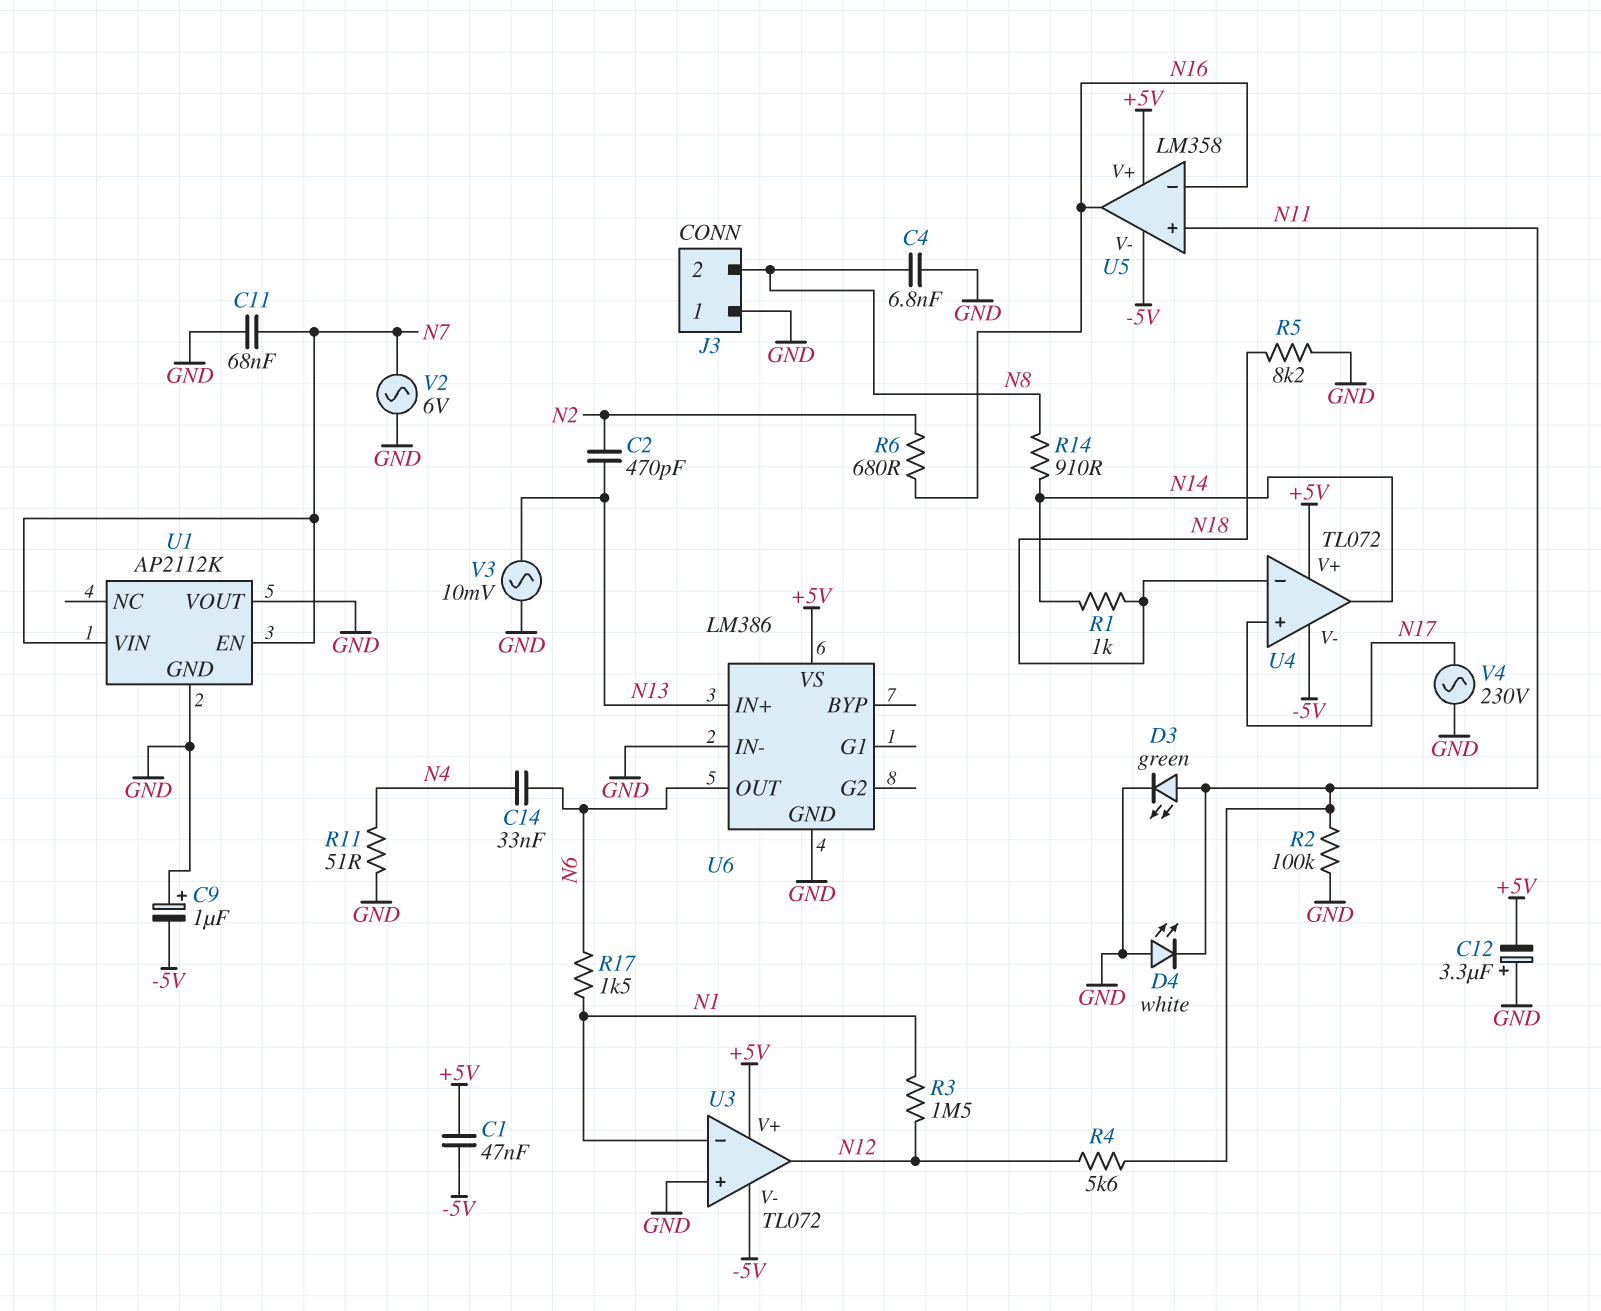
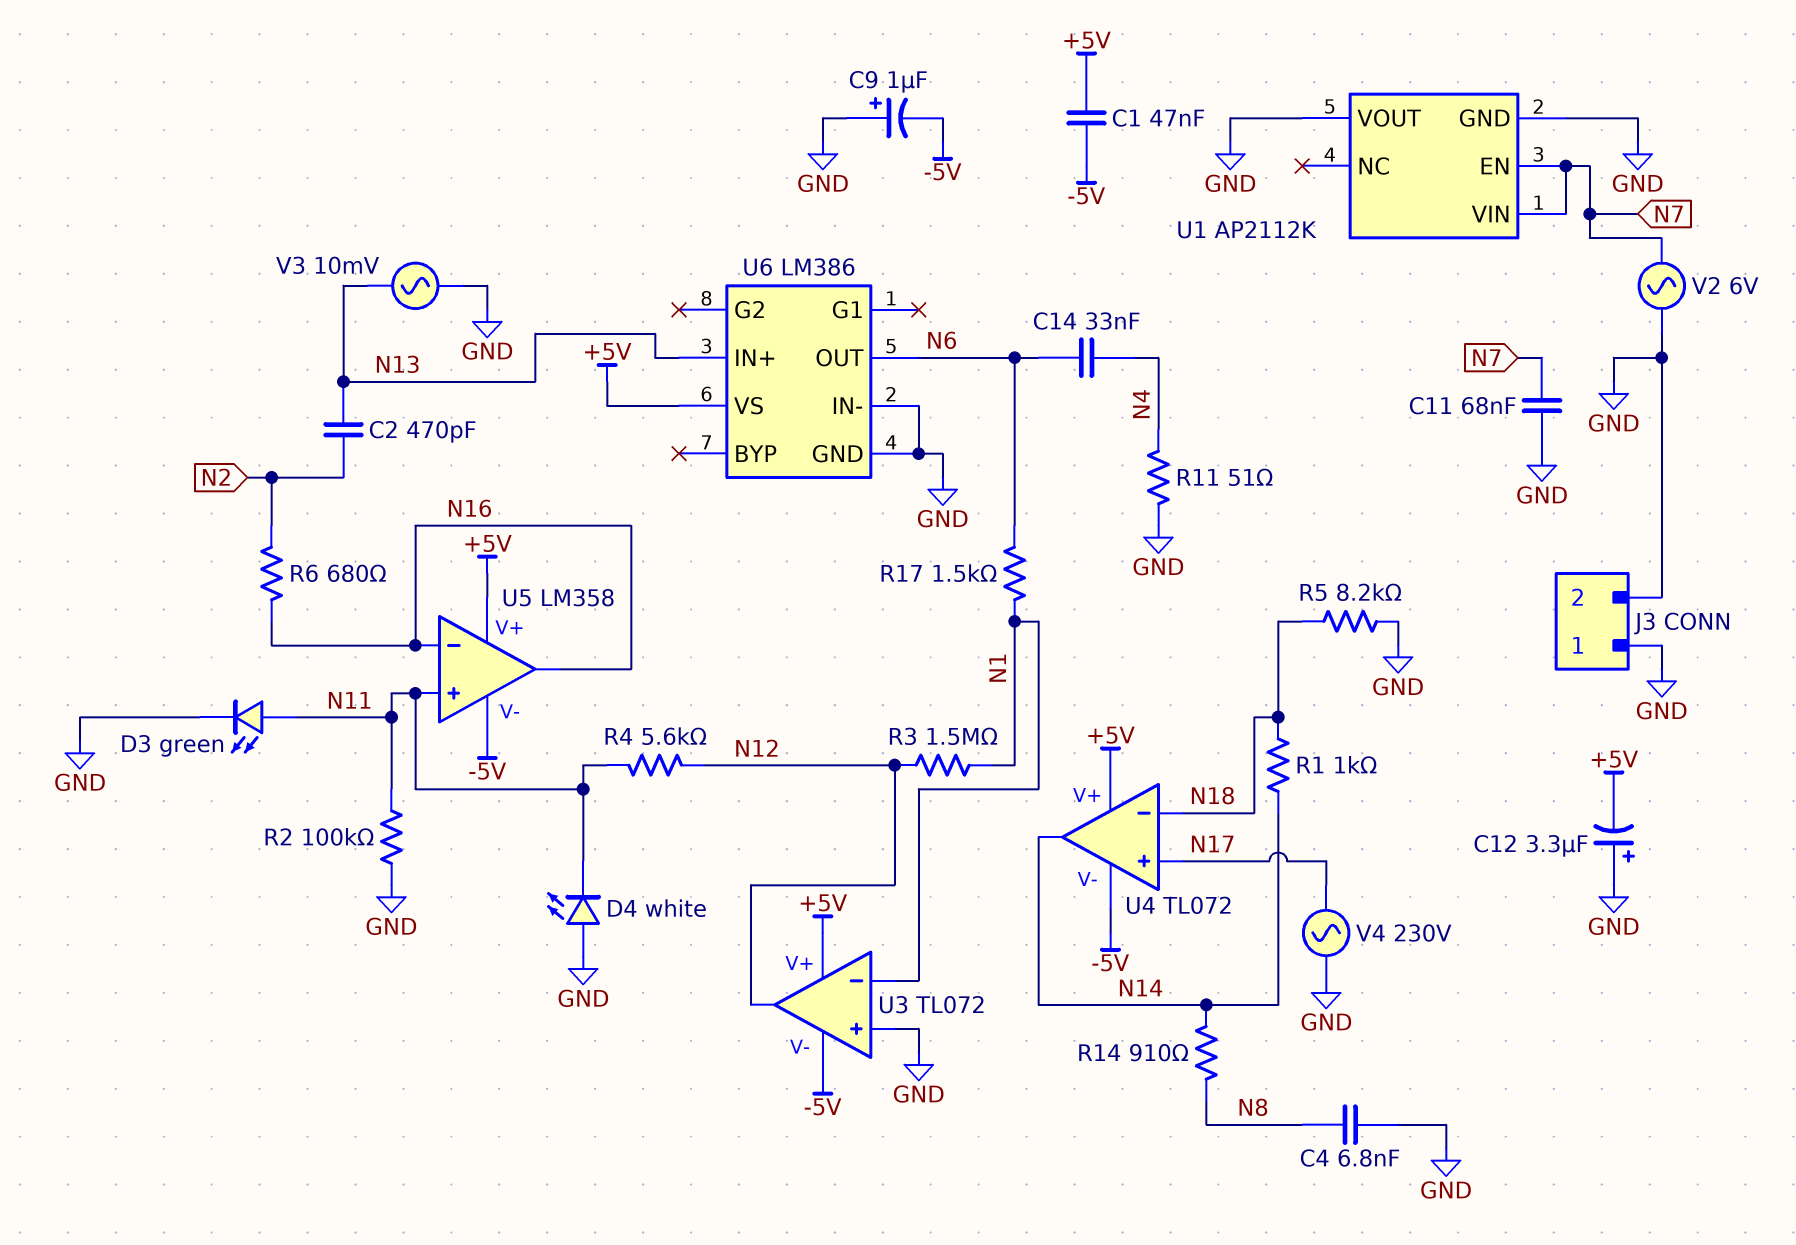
J3 pin 2: N8 -> GND

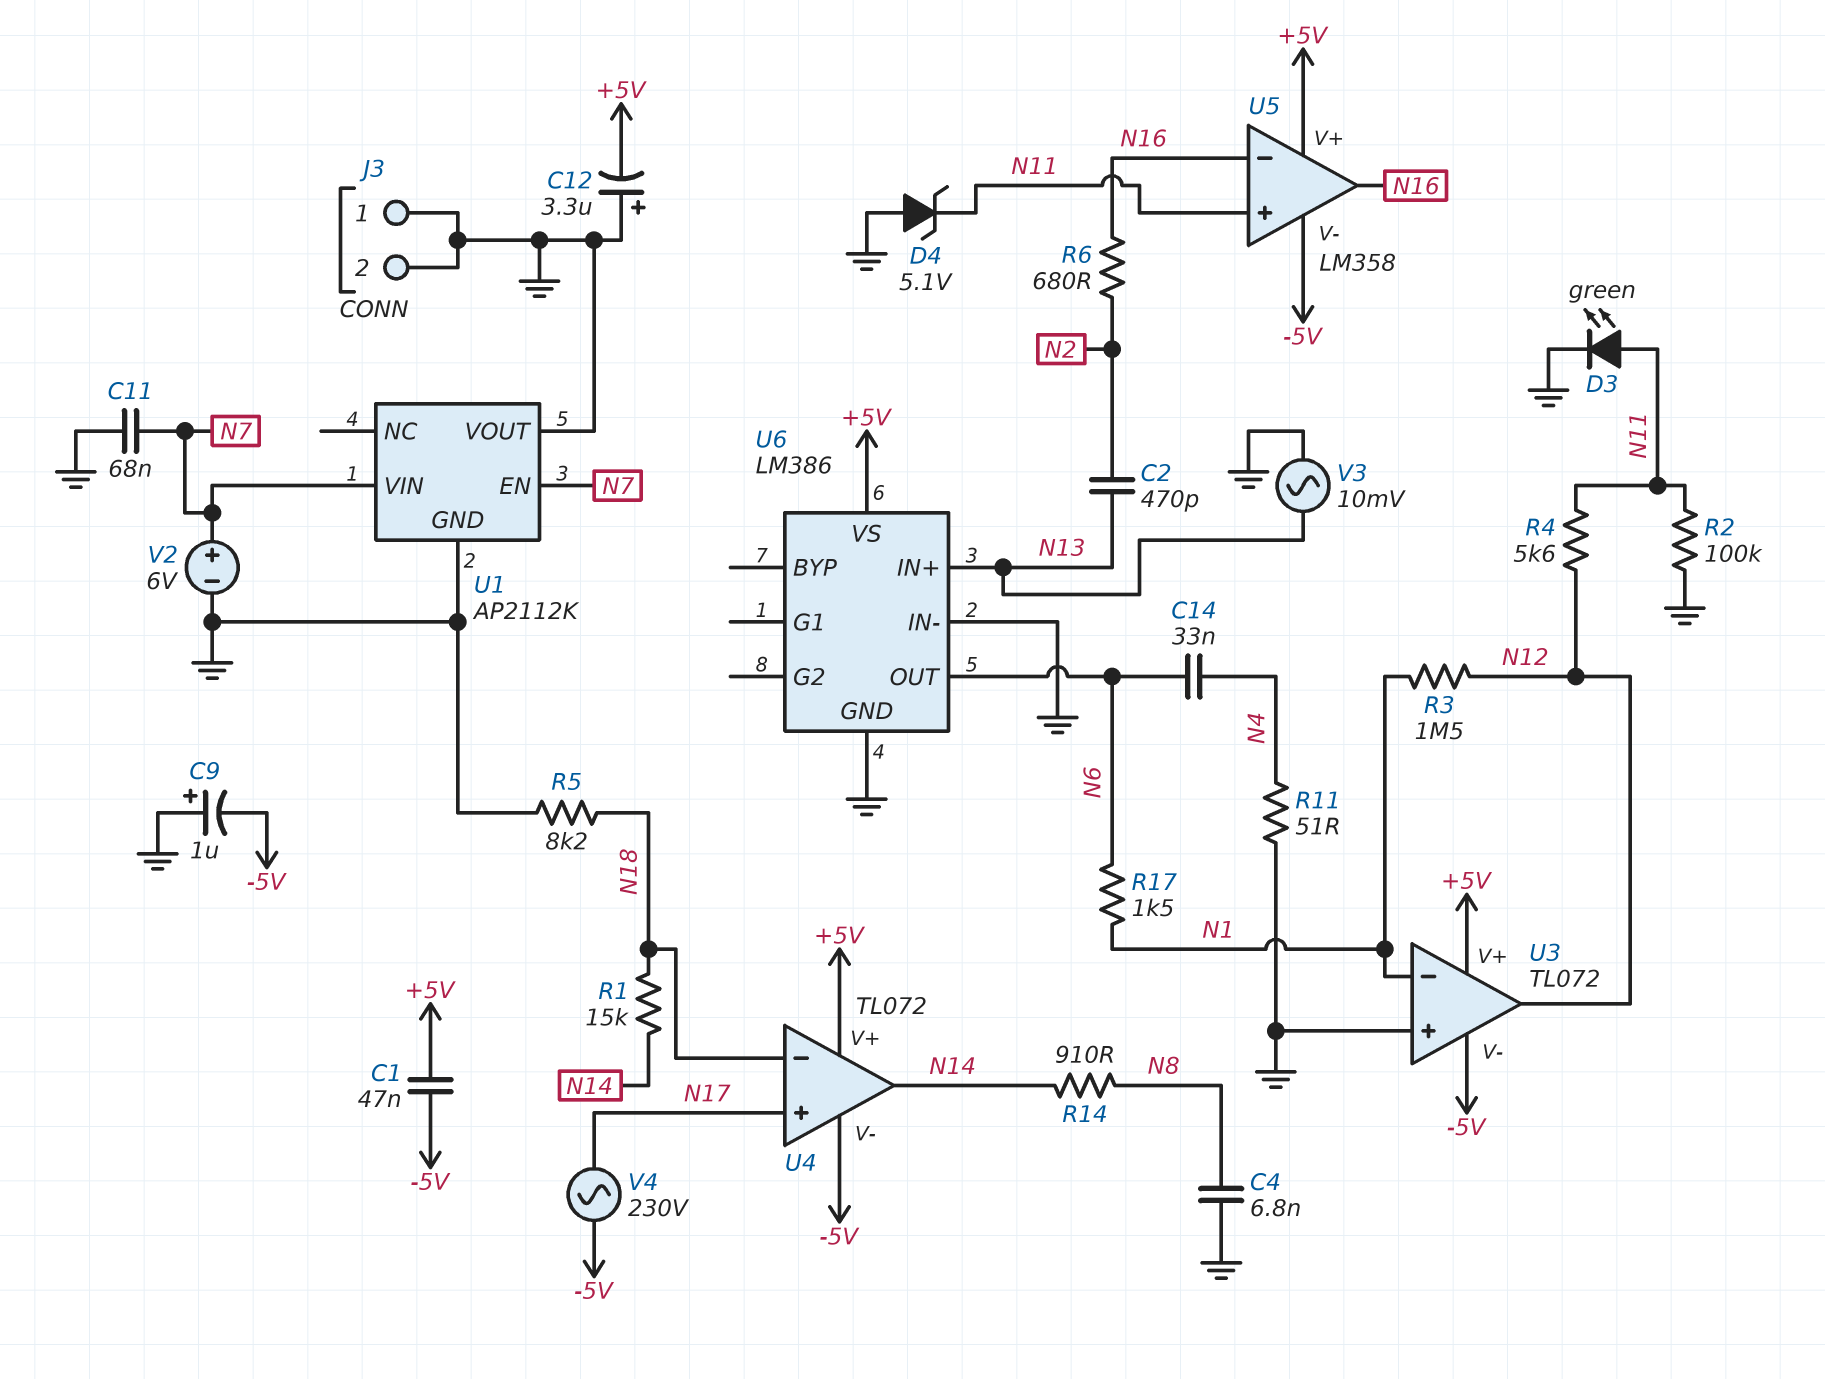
D4: LED white (A GND, K N11) -> zener 5.1V (A GND, K N11)
R1: 1k (N14, N18) -> 15k (N14, N18)
V2: AC 6V (GND, N7) -> 6V (plus N7, minus GND)
V4: AC 230V (GND, N17) -> AC 230V (-5V, N17)

